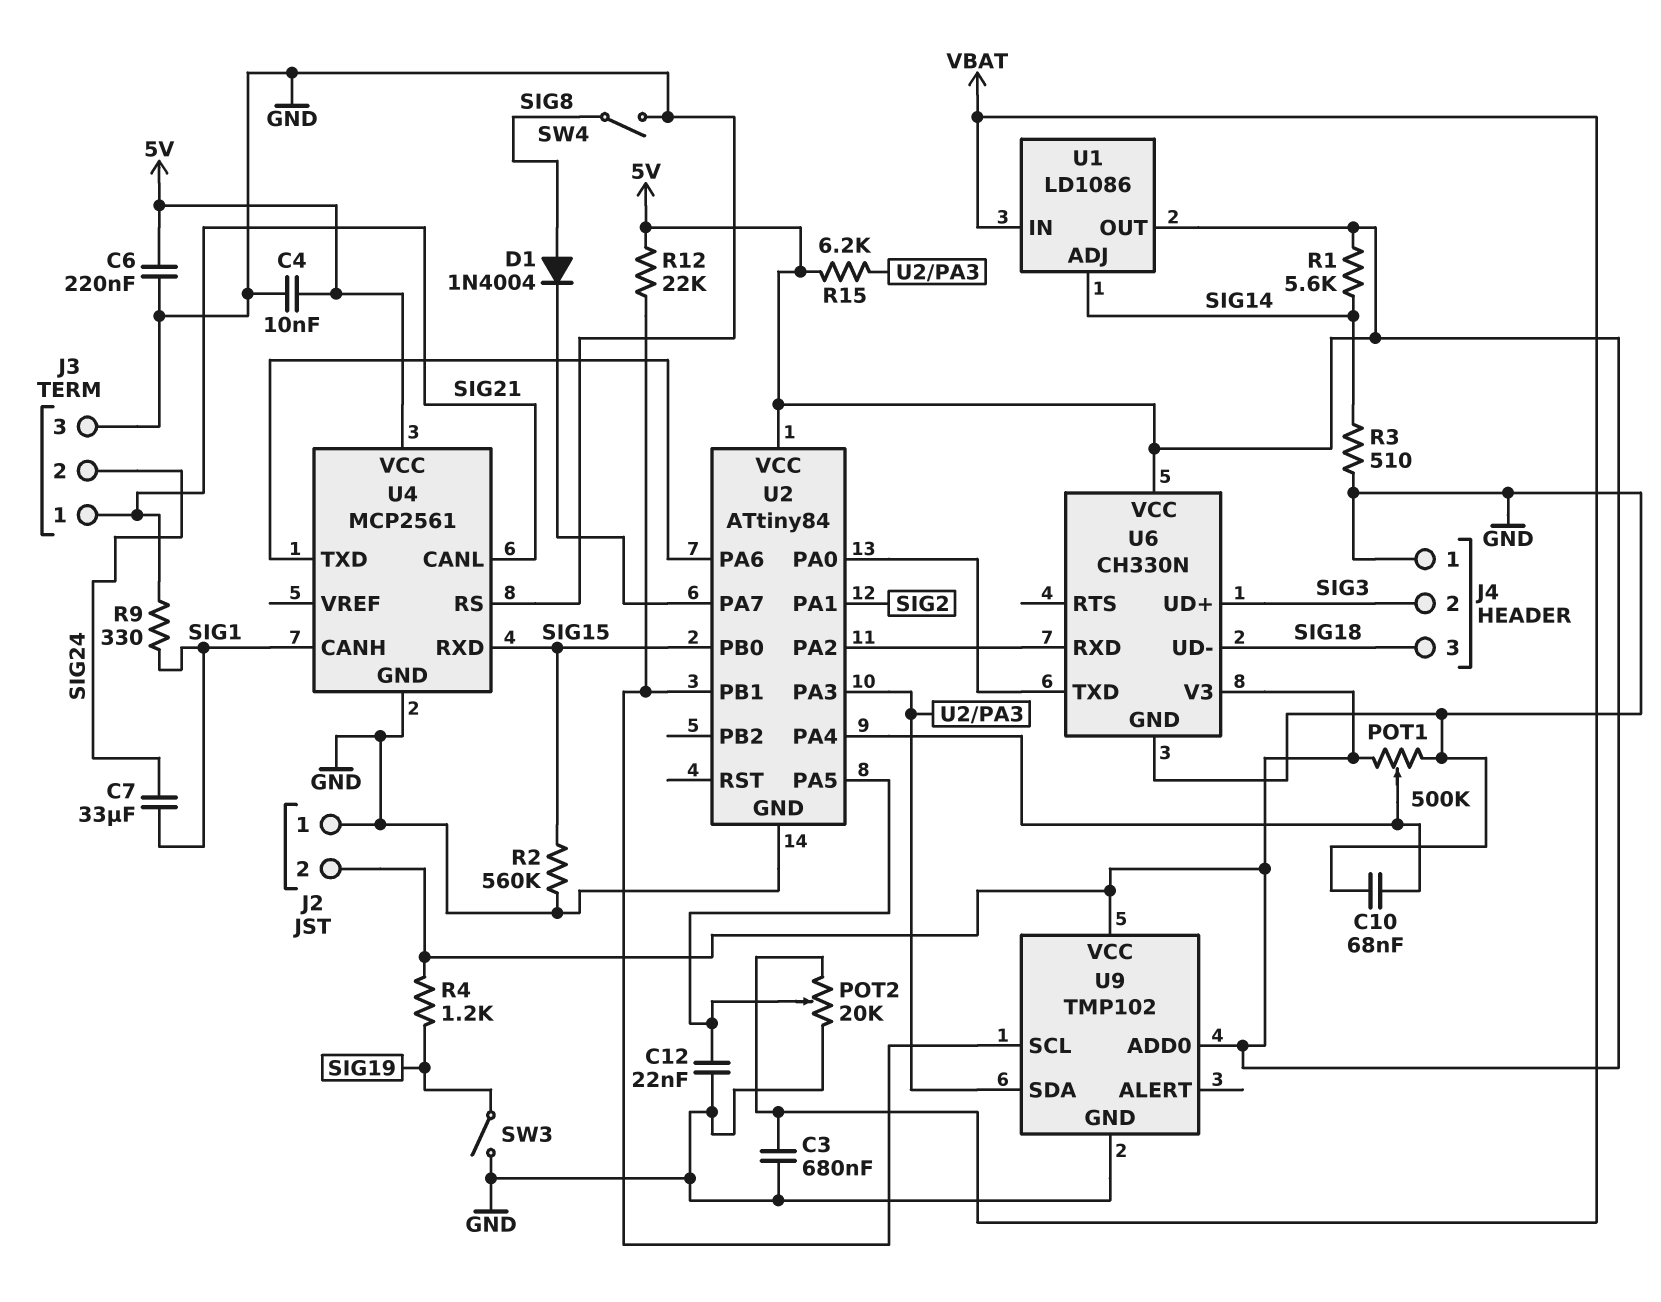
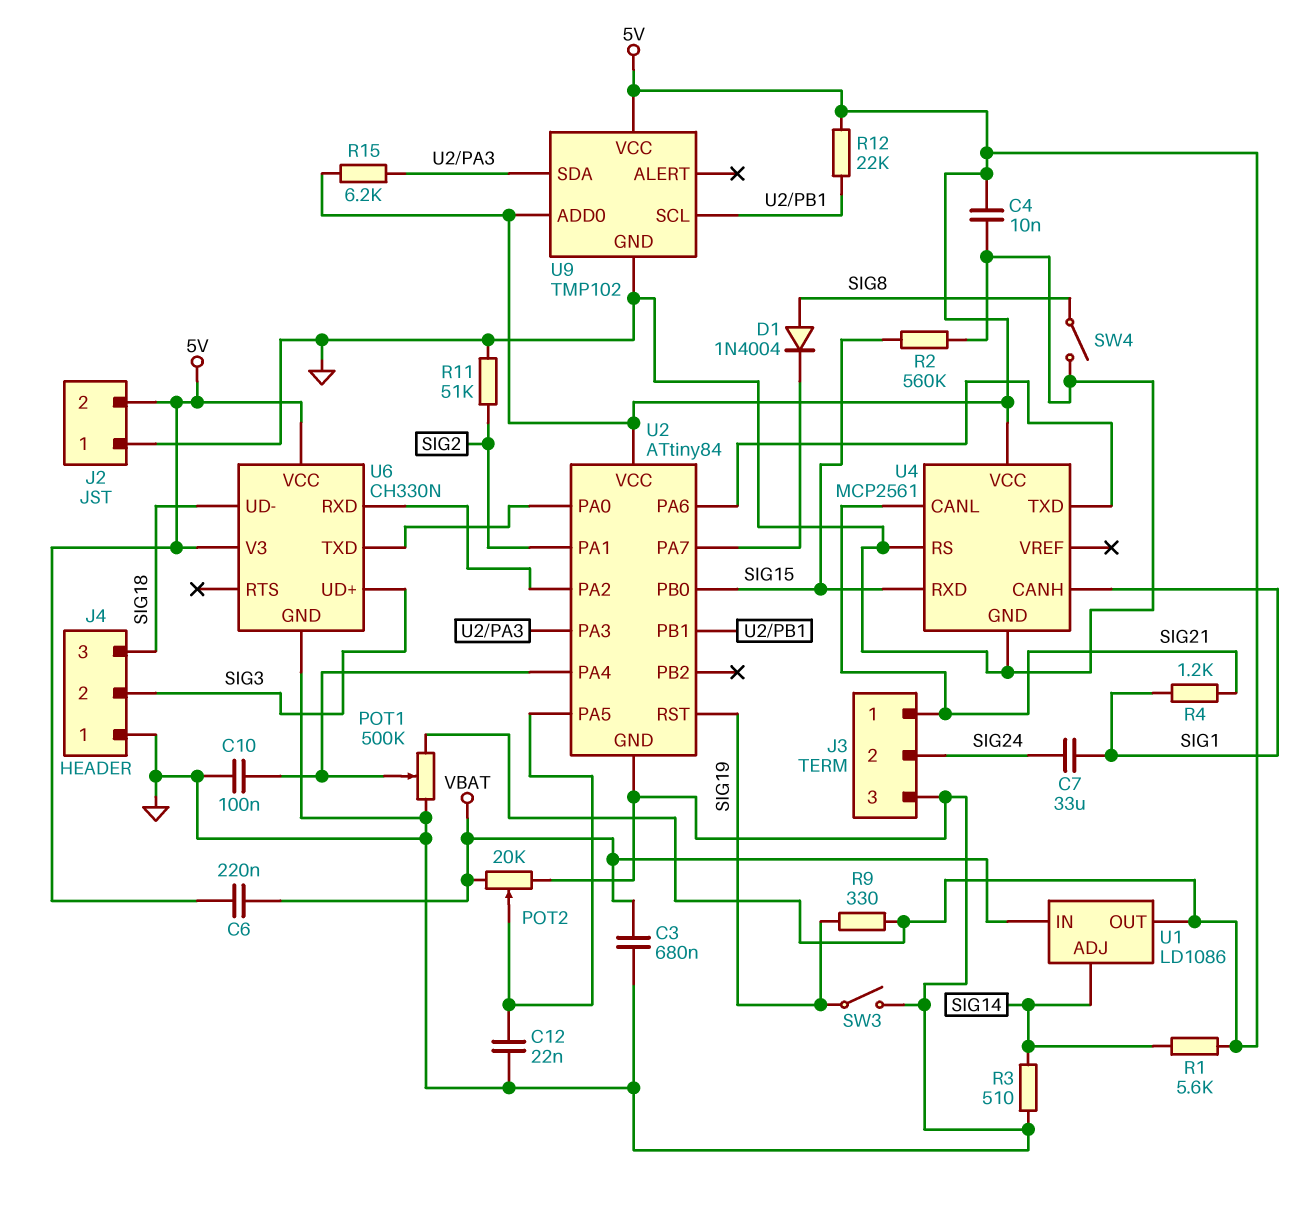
C6: 220nF (5V, GND) -> 220nF (5V, VBAT)
C10: 68nF (GND, U2/PA4) -> 100nF (GND, U2/PA4)
R4: 1.2k (5V, SIG19) -> 1.2k (SIG1, SIG21)
R9: 330 (SIG1, SIG21) -> 330 (5V, SIG19)
R11: none -> 51k (GND, SIG2)
U2 pin RST: none -> SIG19

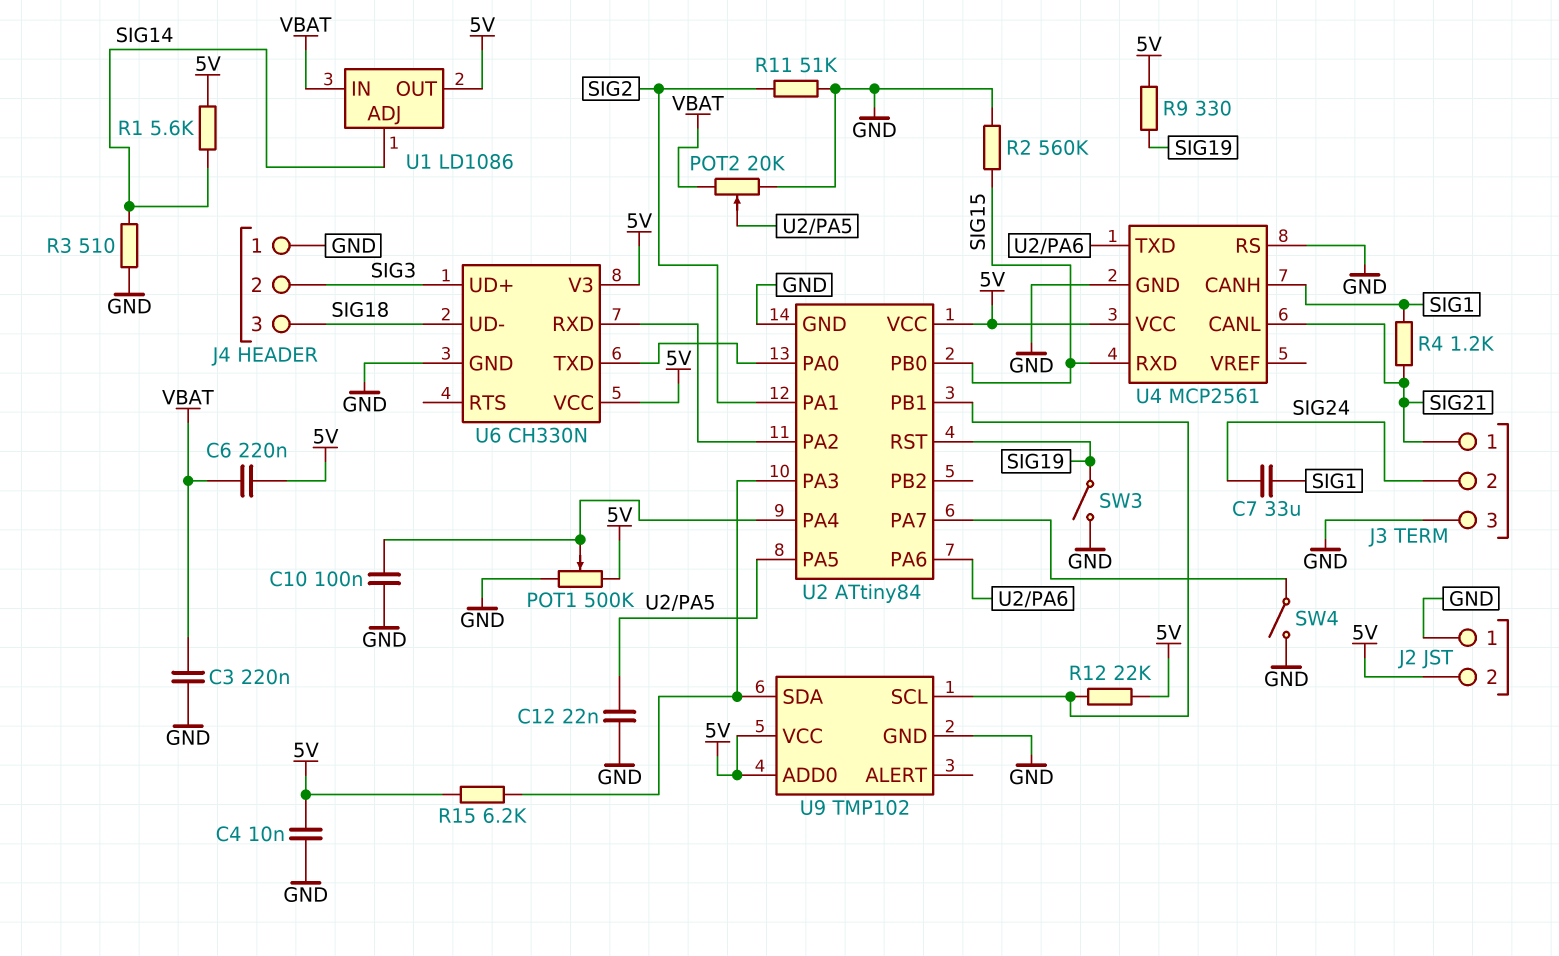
C3: 680nF (GND, VBAT) -> 220nF (GND, VBAT)
D1: diode 1N4004 (A SIG8, K U2/PA7) -> none
SW4: switch (GND, SIG8) -> switch (GND, U2/PA7)

